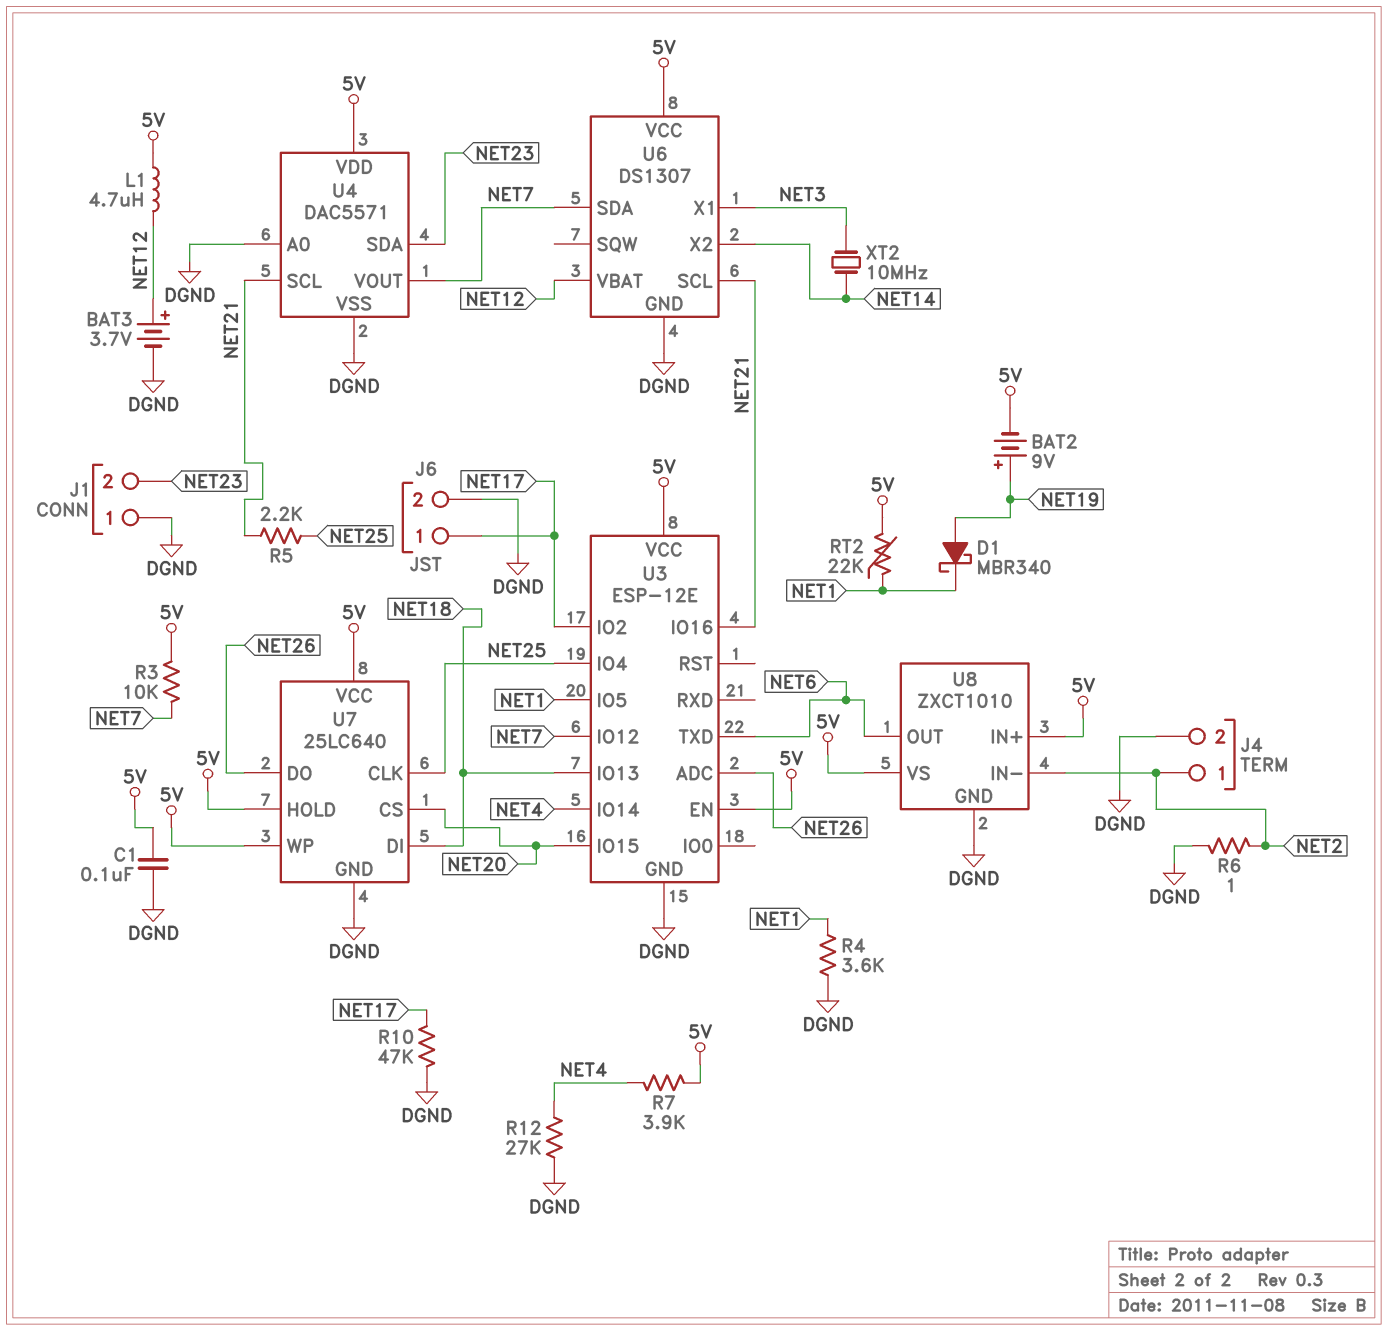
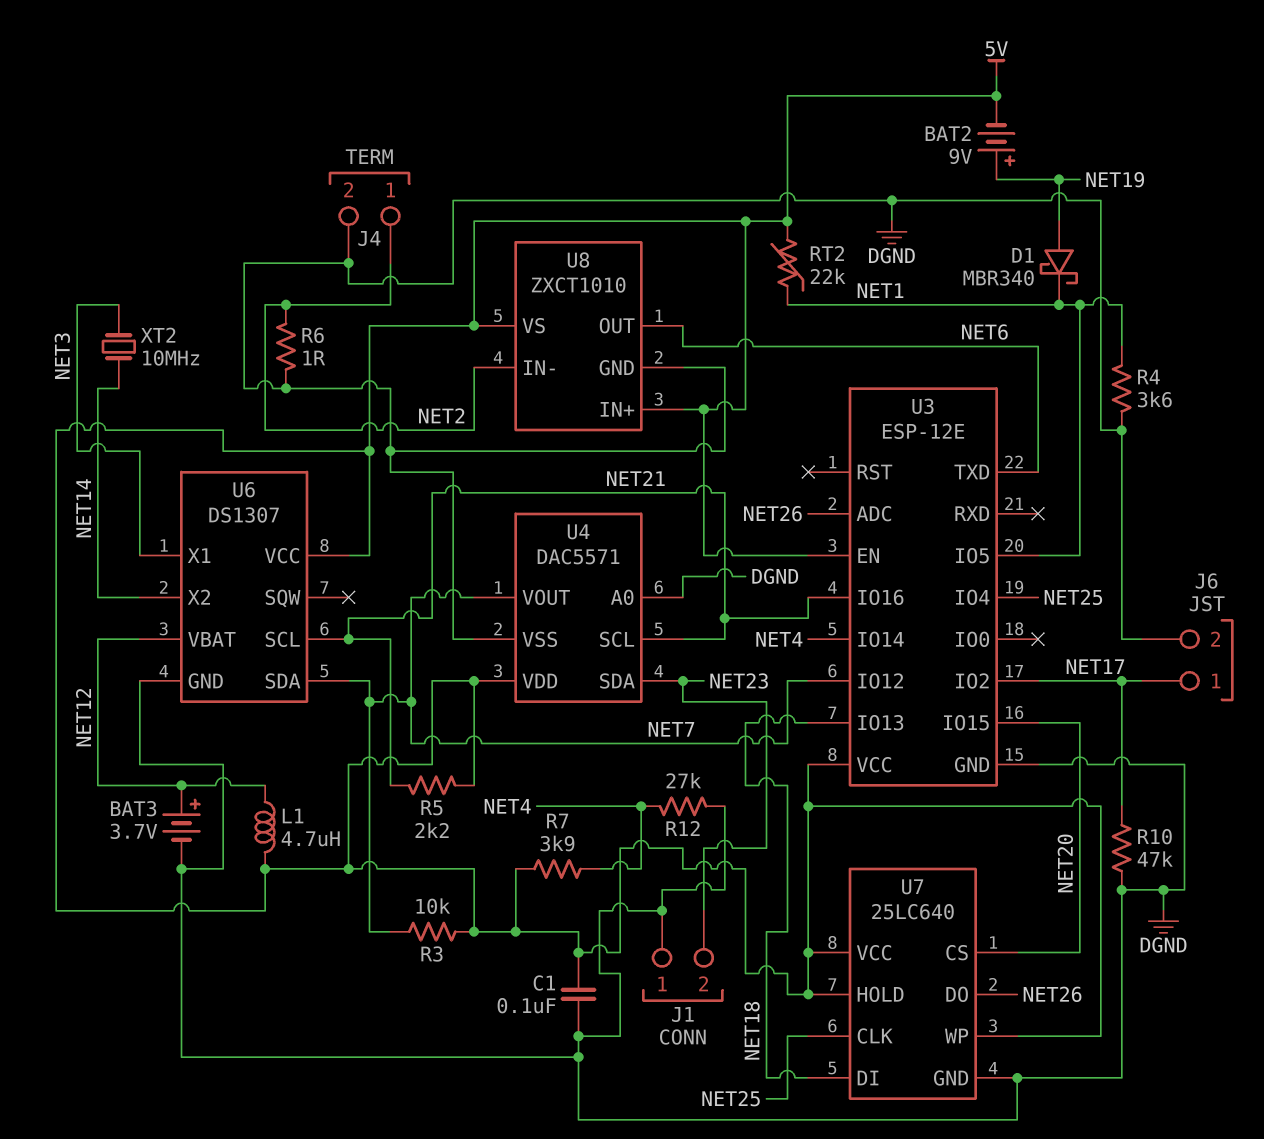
R5: 2.2k (NET21, NET25) -> 2.2k (5V, NET21)

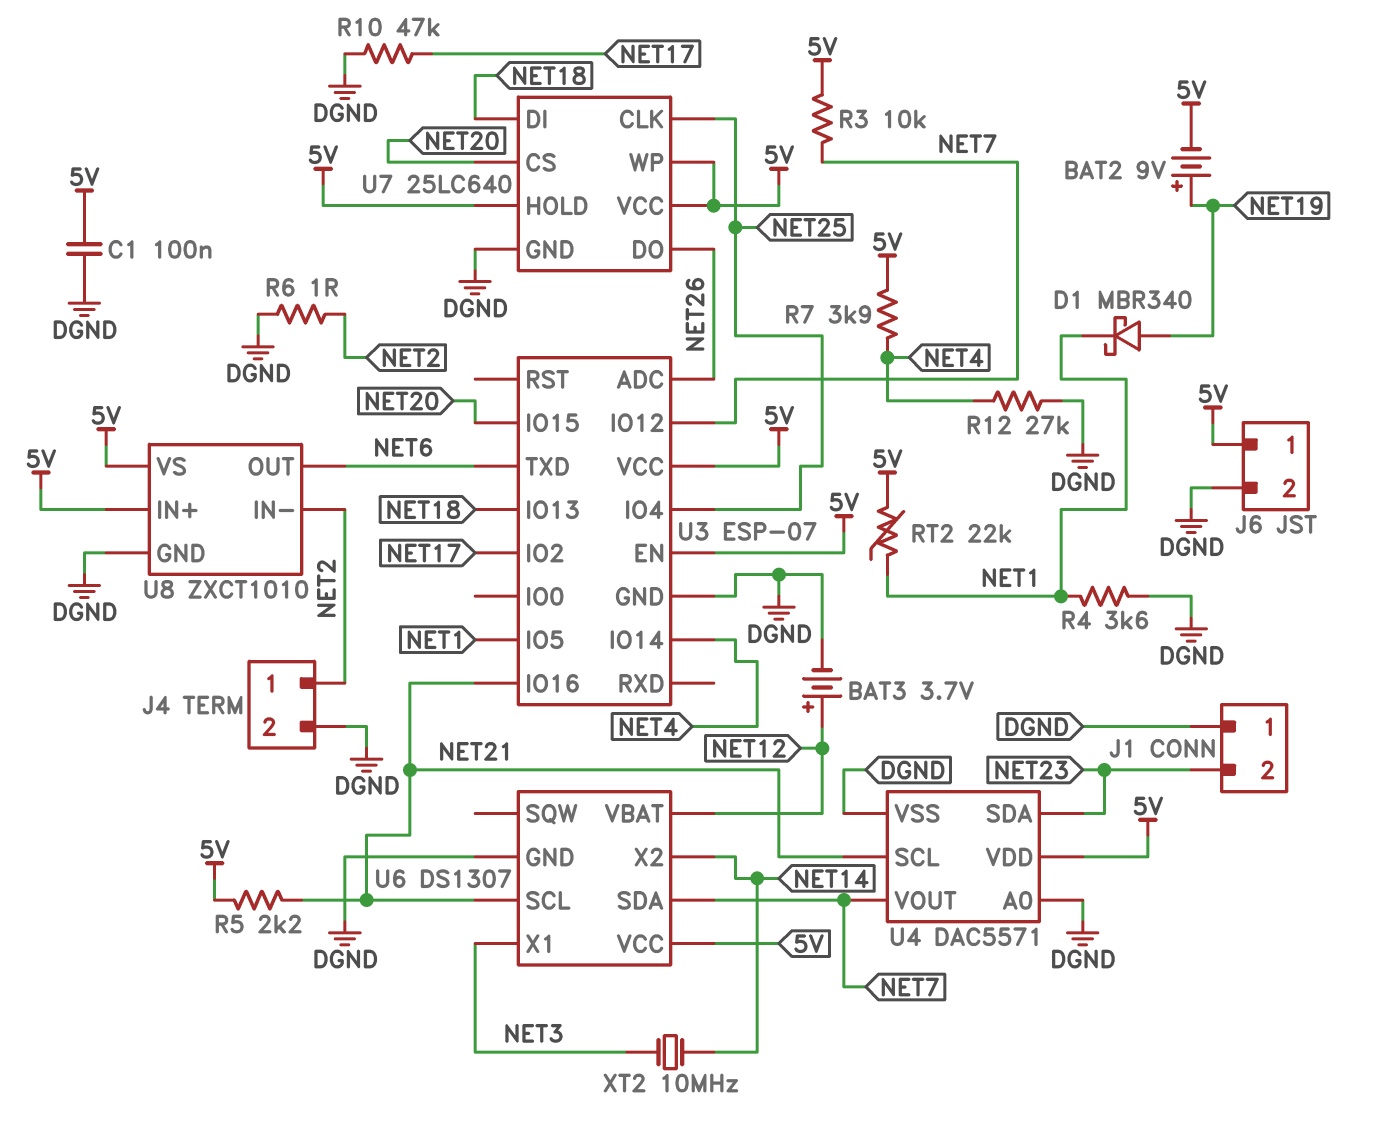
J6 pin 1: NET17 -> 5V
L1: 4.7uH (5V, NET12) -> none
U3: ESP-12E -> ESP-07

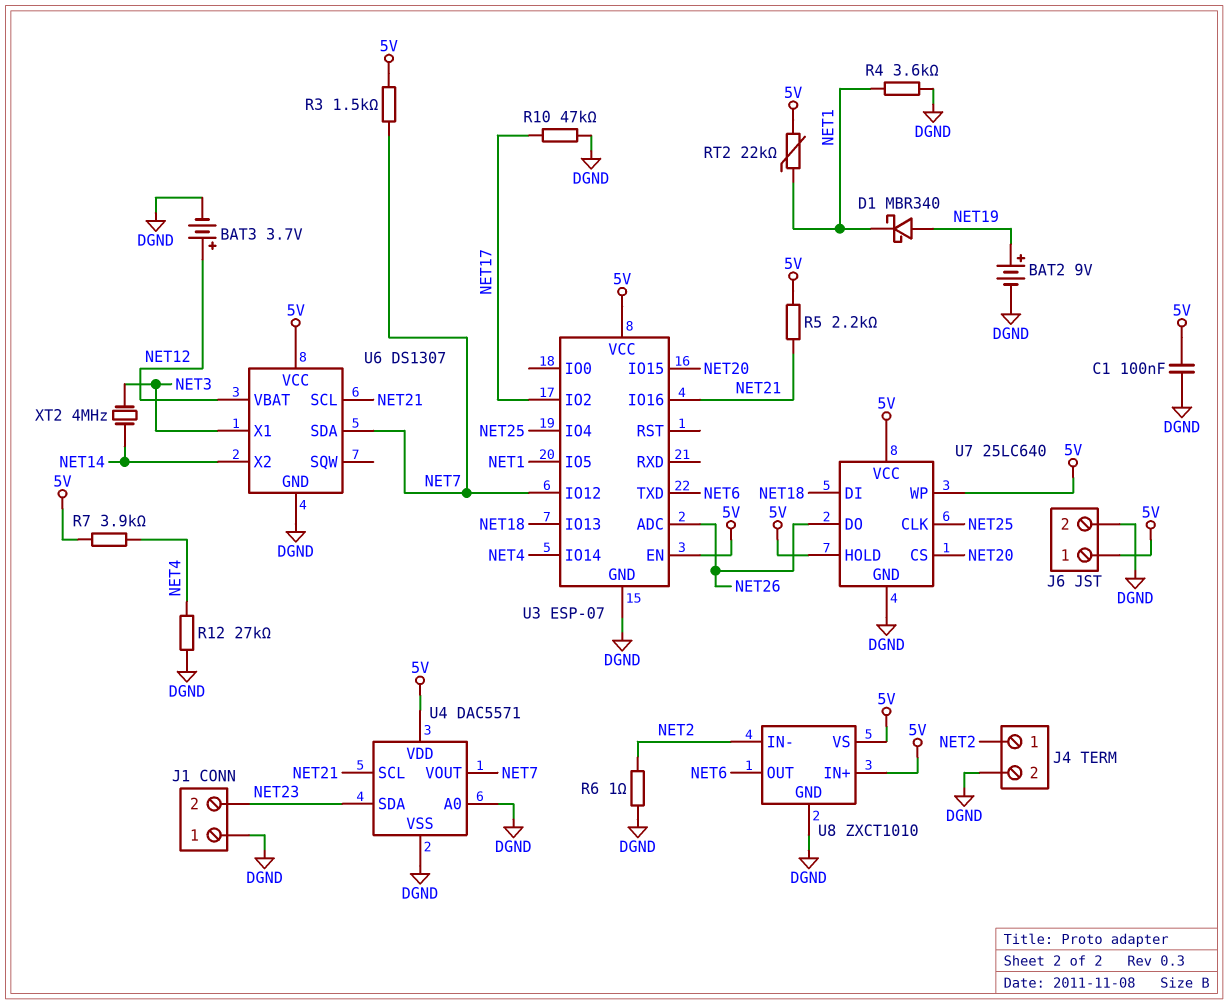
BAT2: 9V (plus NET19, minus 5V) -> 9V (plus NET19, minus DGND)
R3: 10k (5V, NET7) -> 1.5k (5V, NET7)
XT2: 10MHz (NET3, NET14) -> 4MHz (NET3, NET14)

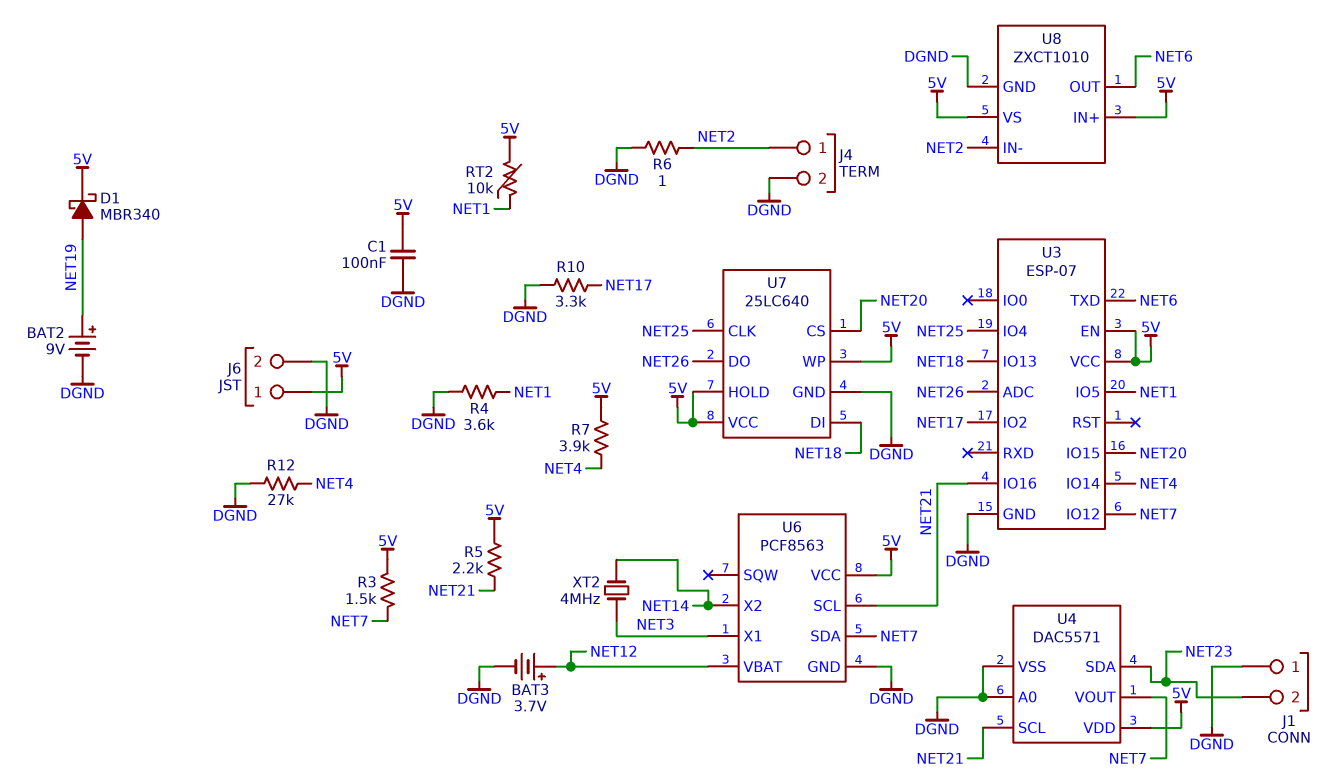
D1: schottky MBR340 (A NET19, K NET1) -> schottky MBR340 (A NET19, K 5V)
R10: 47k (DGND, NET17) -> 3.3k (DGND, NET17)
RT2: 22k (5V, NET1) -> 10k (5V, NET1)
U6: DS1307 -> PCF8563

